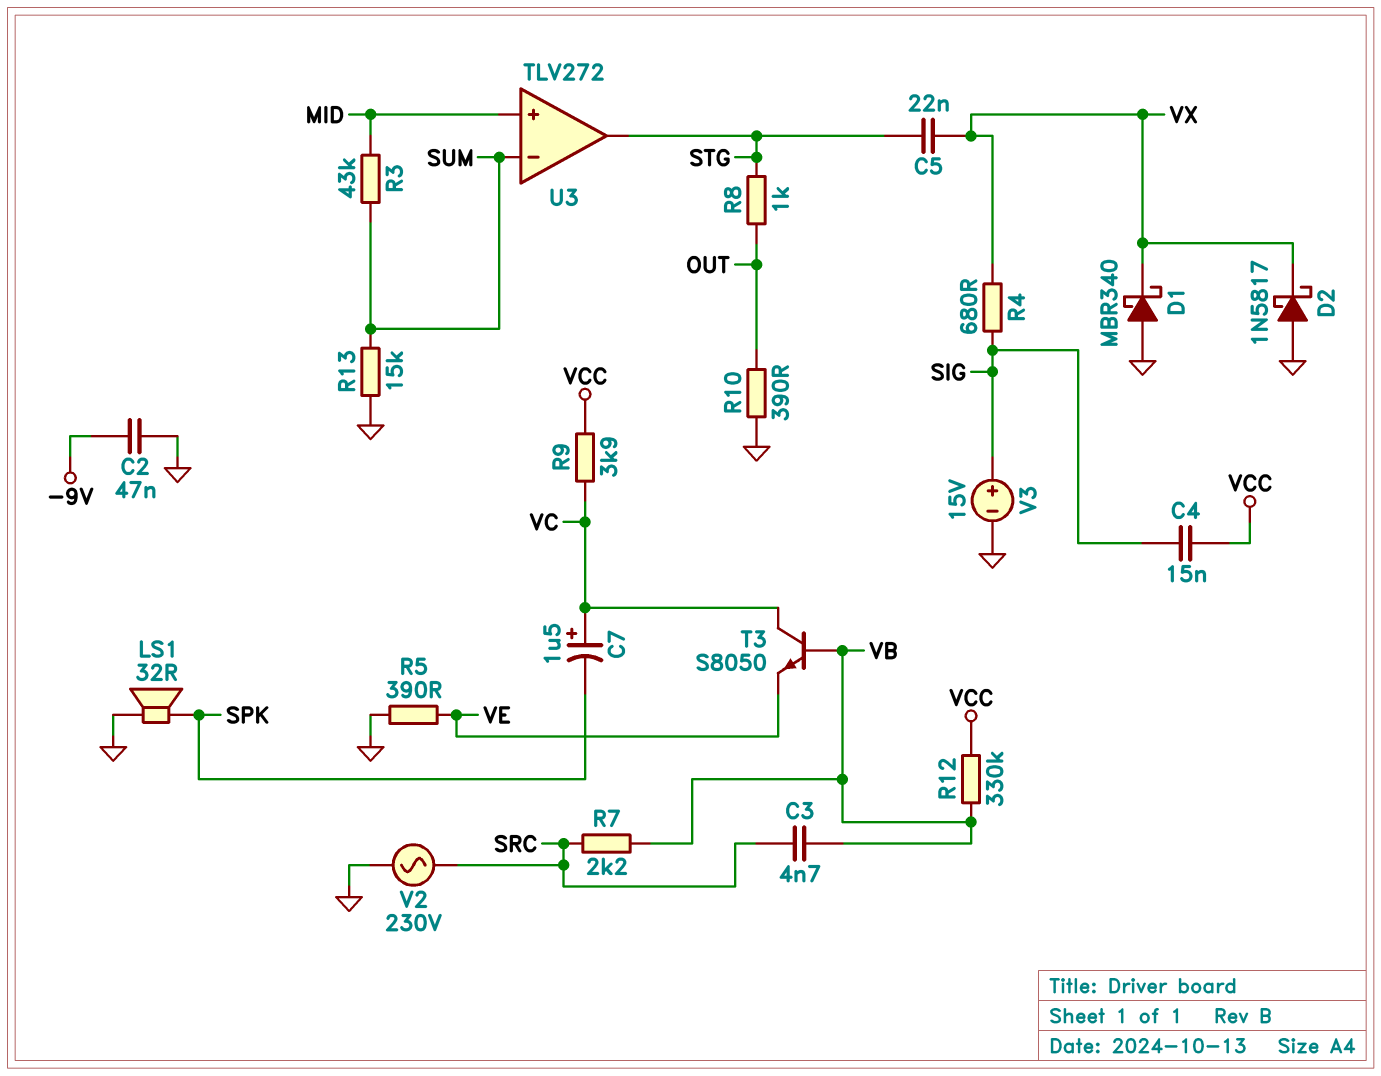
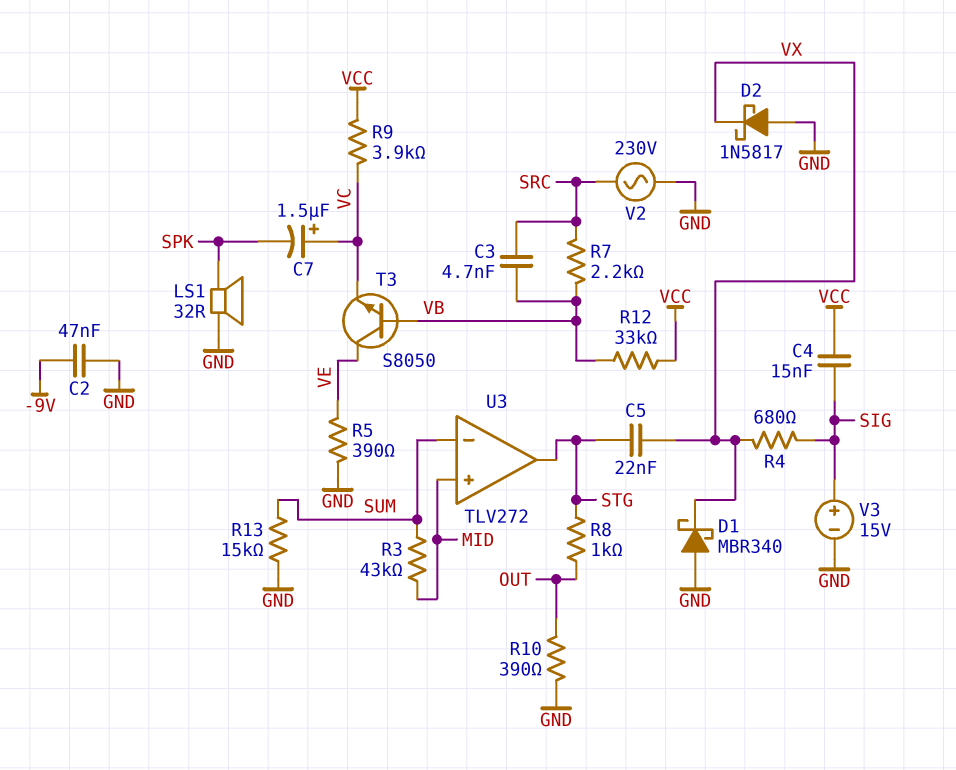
R12: 330k (VB, VCC) -> 33k (VB, VCC)
T3: NPN S8050 (B VB, C VC, E VE) -> NPN S8050 (B VB, C VE, E VC)

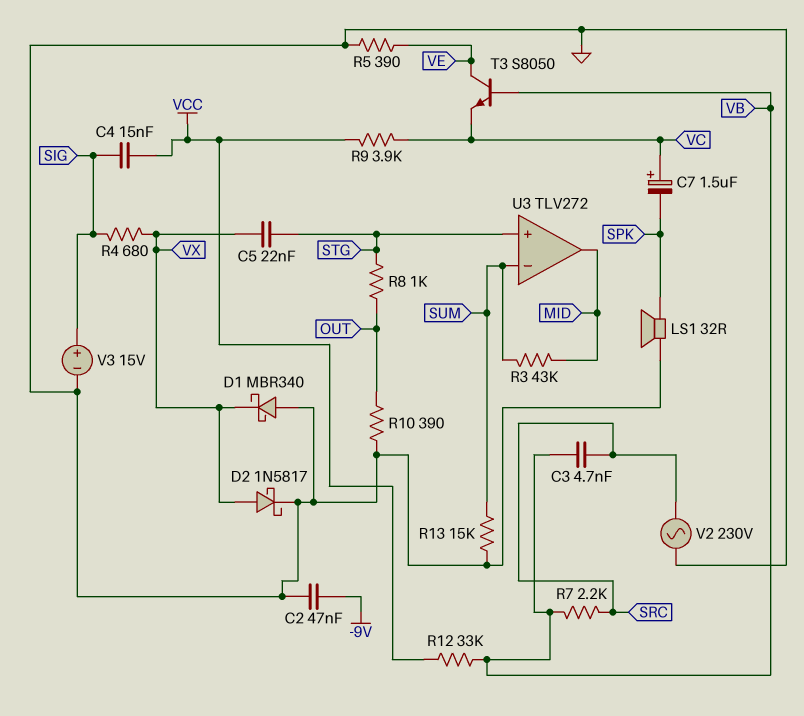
D2: schottky 1N5817 (A GND, K VX) -> schottky 1N5817 (A VX, K GND)
U3 pin in+: MID -> STG
U3 pin out: STG -> MID

